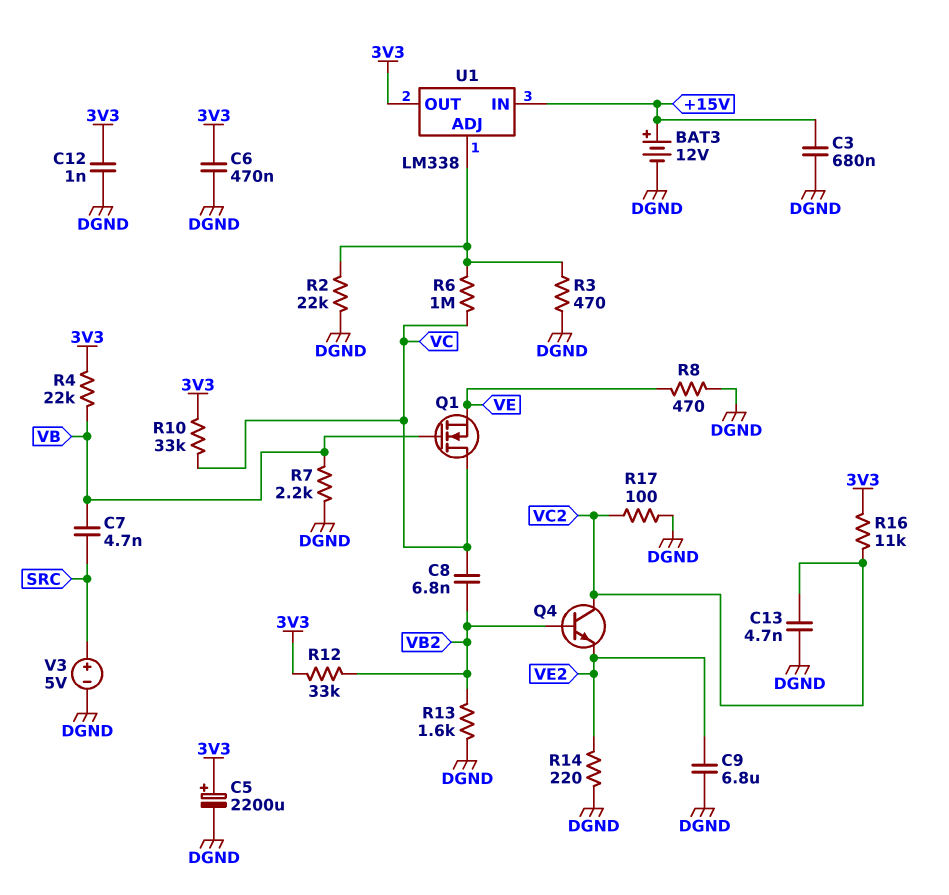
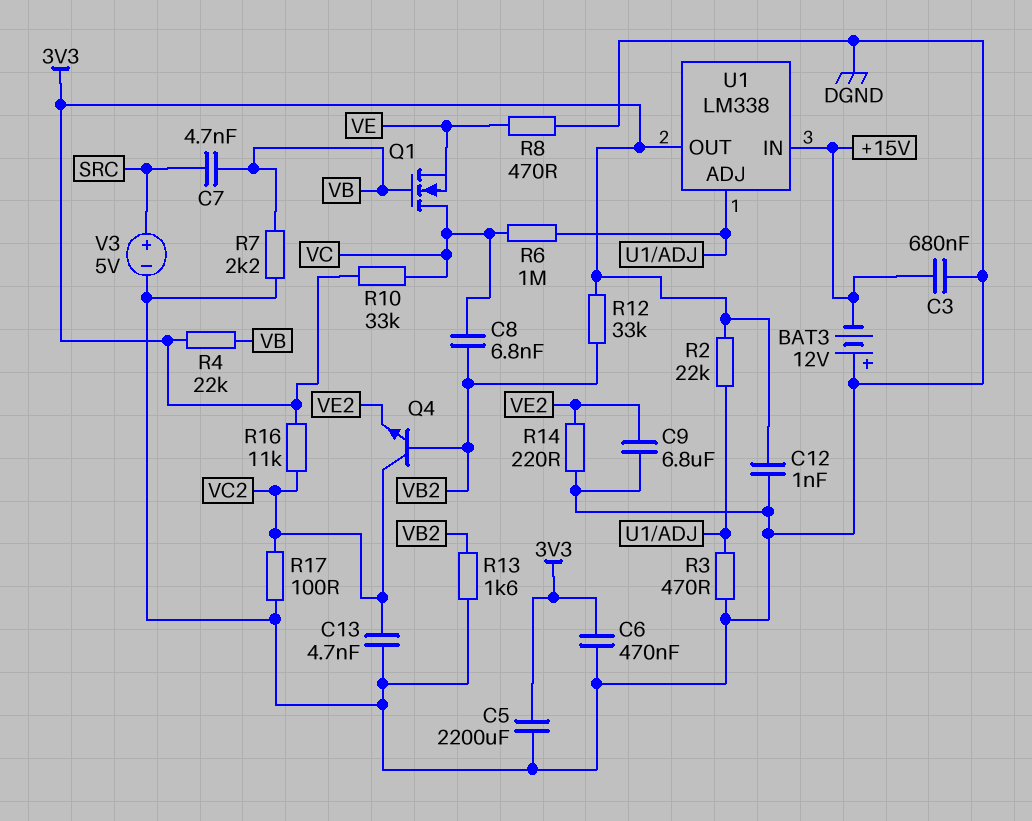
BAT3: 12V (plus +15V, minus DGND) -> 12V (plus DGND, minus +15V)
C5: 2200uF (plus 3V3, minus DGND) -> 2200uF (3V3, DGND)
R2: 22k (DGND, U1/ADJ) -> 22k (3V3, U1/ADJ)

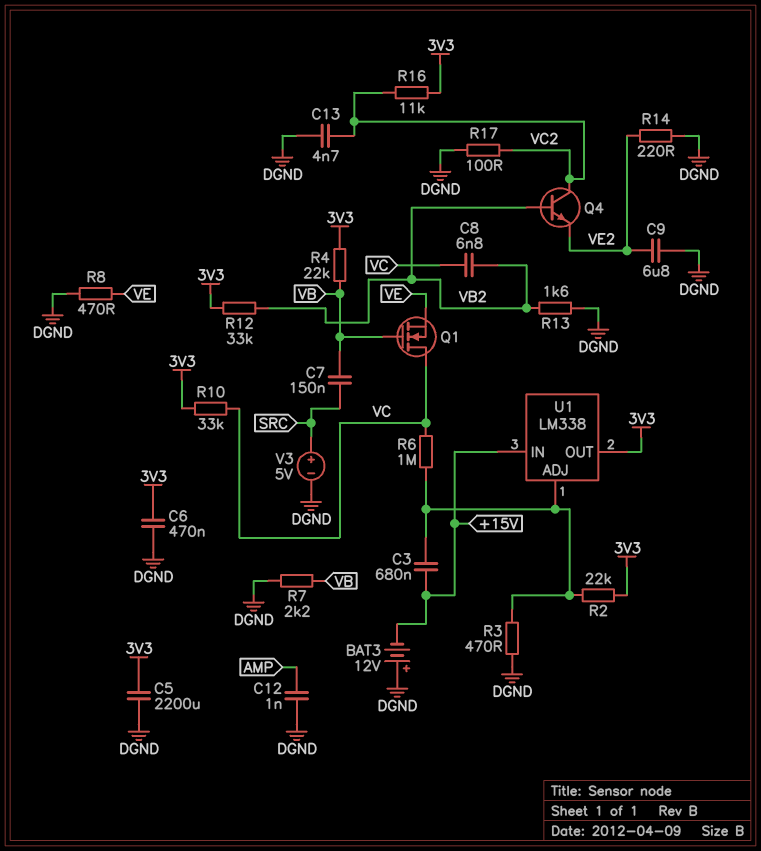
C3: 680nF (+15V, DGND) -> 680nF (+15V, U1/ADJ)
C7: 4.7nF (SRC, VB) -> 150nF (SRC, VB)
C12: 1nF (3V3, DGND) -> 1nF (AMP, DGND)

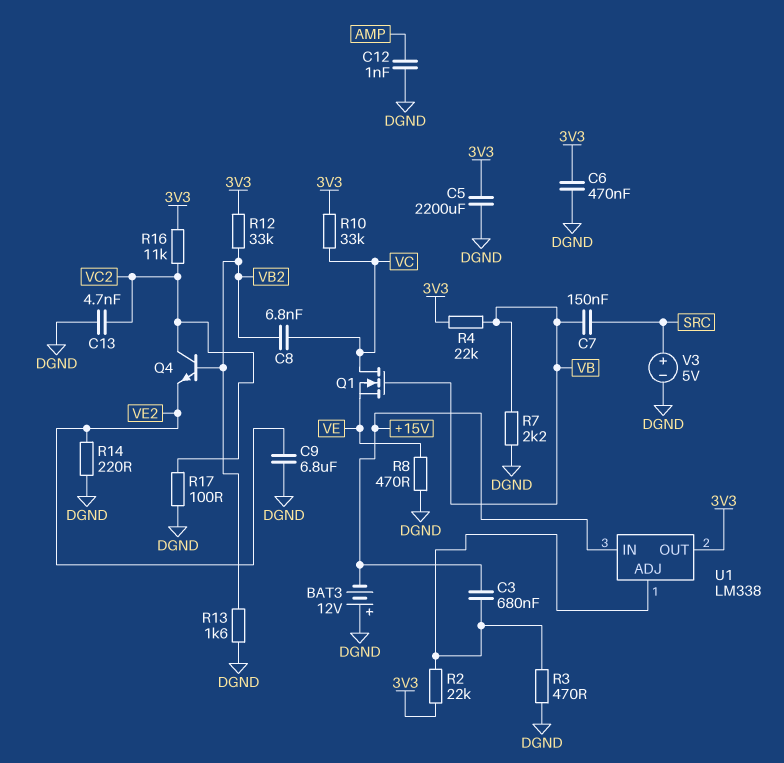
R6: 1M (U1/ADJ, VC) -> none

